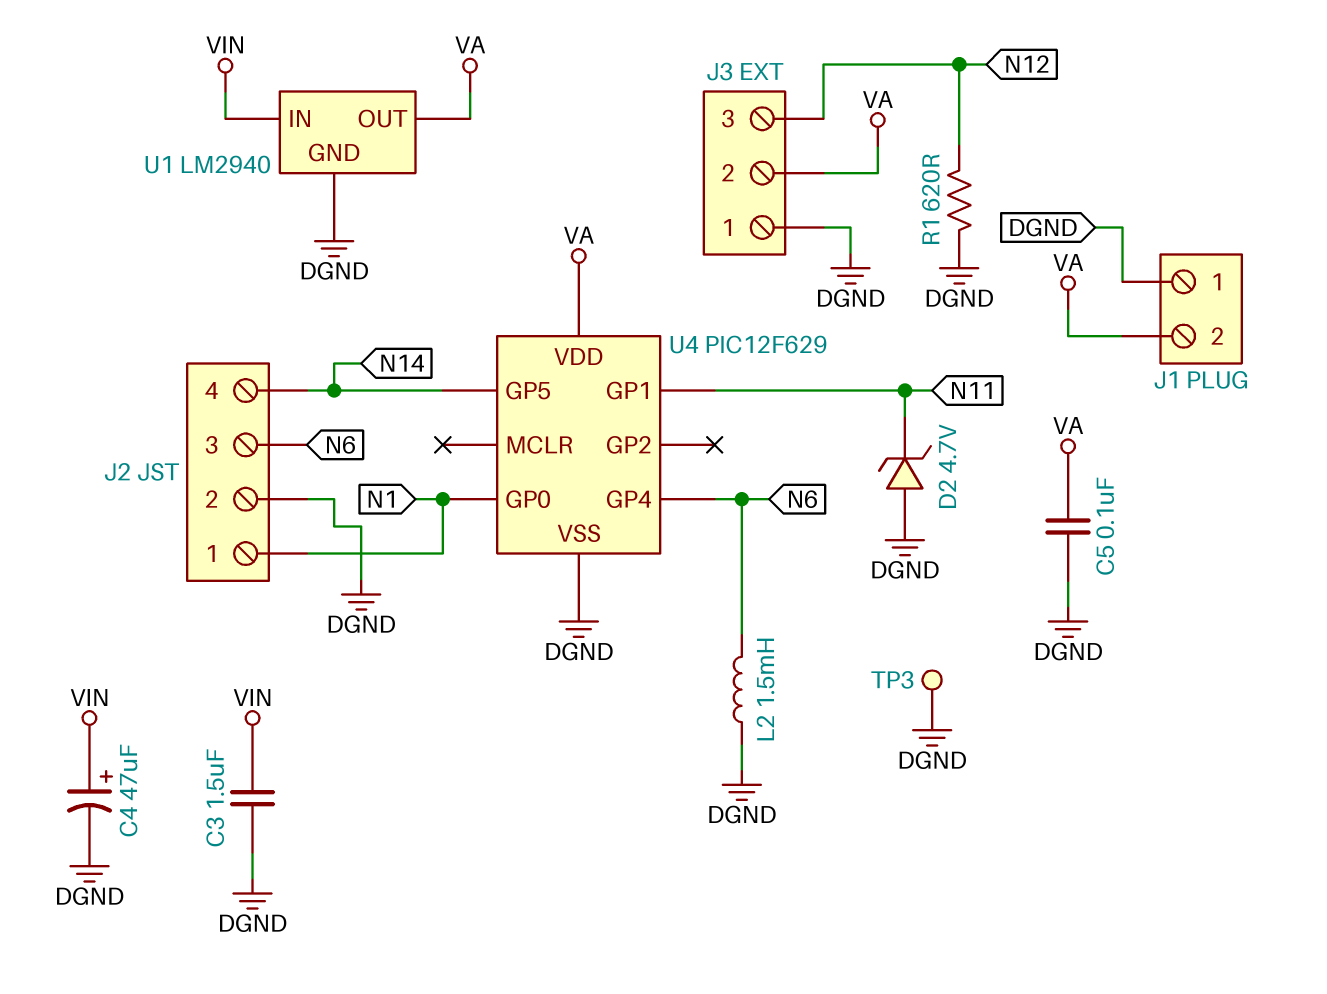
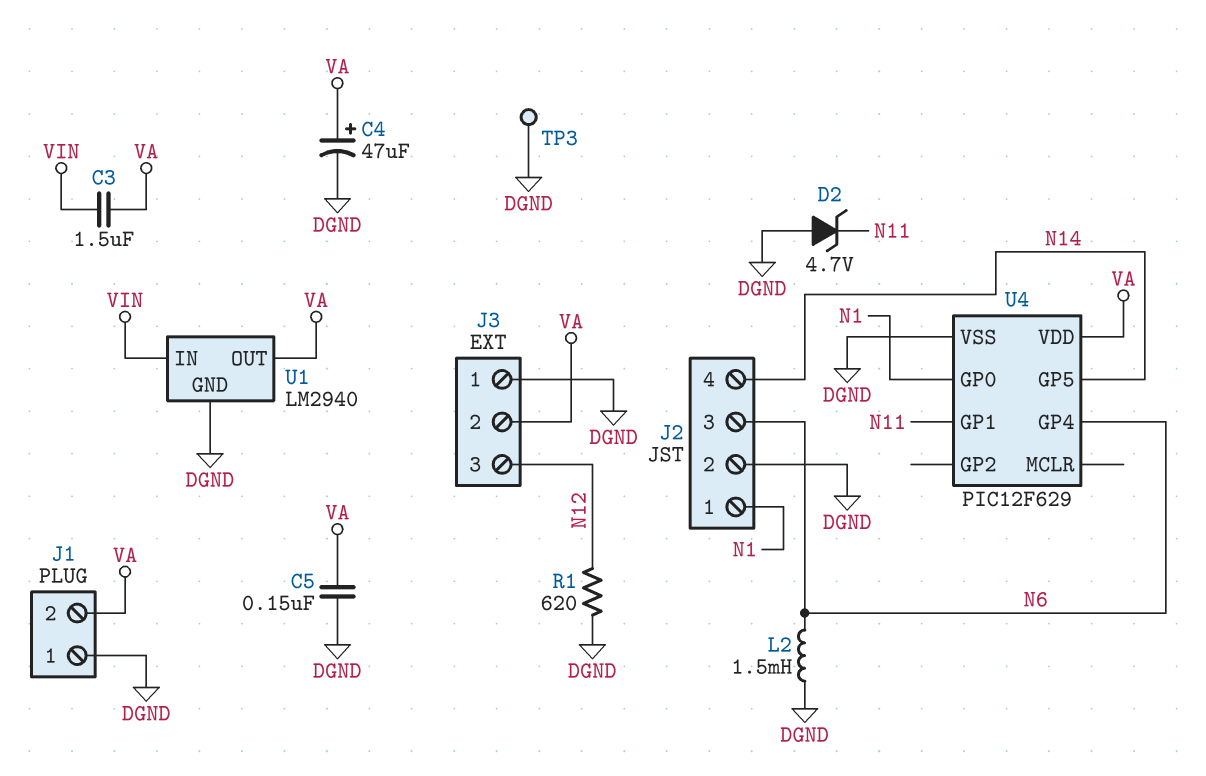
C3: 1.5uF (DGND, VIN) -> 1.5uF (VA, VIN)
C4: 47uF (plus VIN, minus DGND) -> 47uF (plus VA, minus DGND)
C5: 100nF (DGND, VA) -> 150nF (DGND, VA)

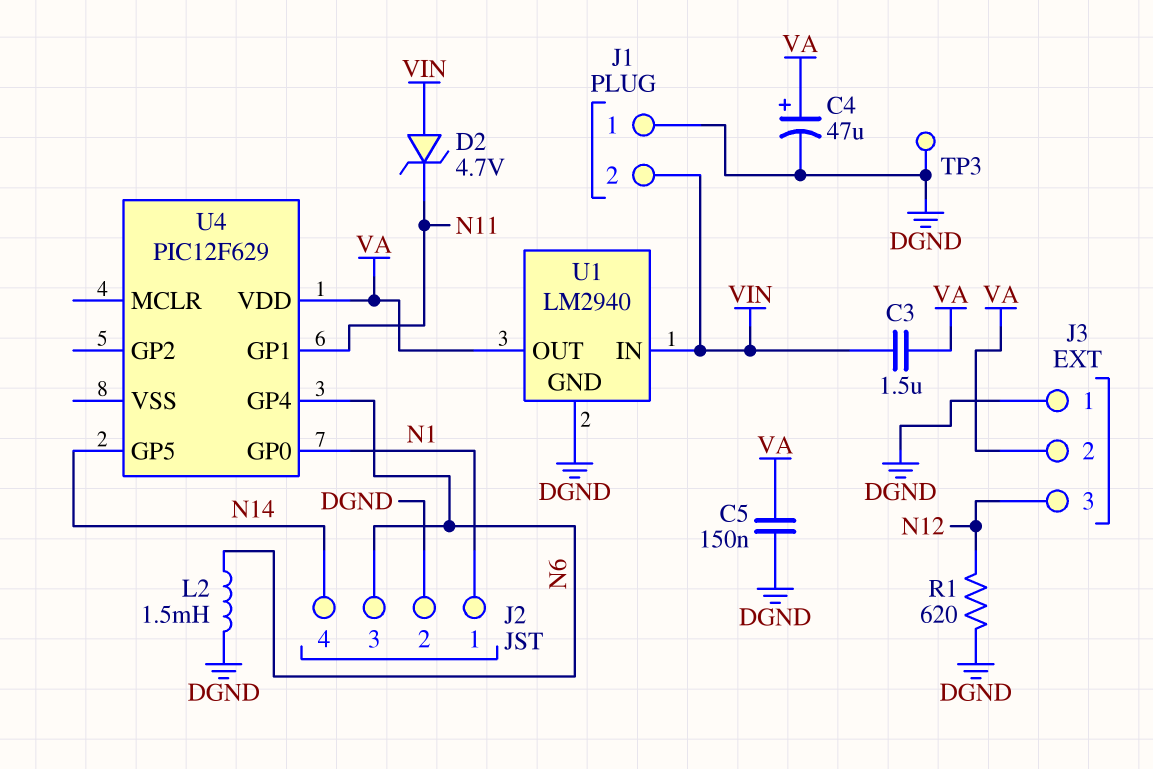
D2: zener 4.7V (A DGND, K N11) -> zener 4.7V (A VIN, K N11)
J1 pin 2: VA -> VIN
U4 pin VSS: DGND -> none

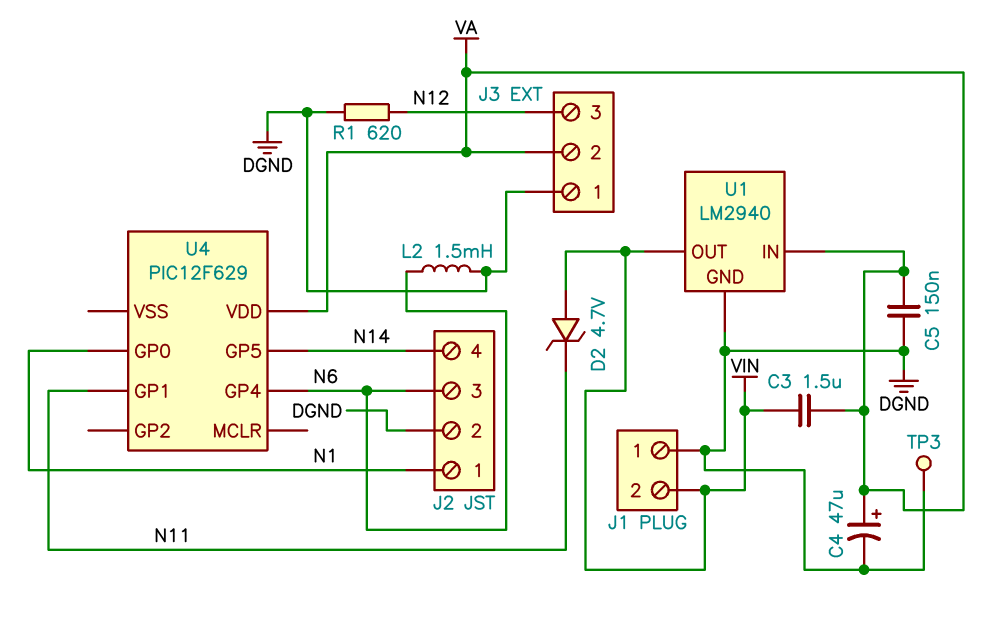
U1 pin IN: VIN -> VA
U1 pin OUT: VA -> VIN

